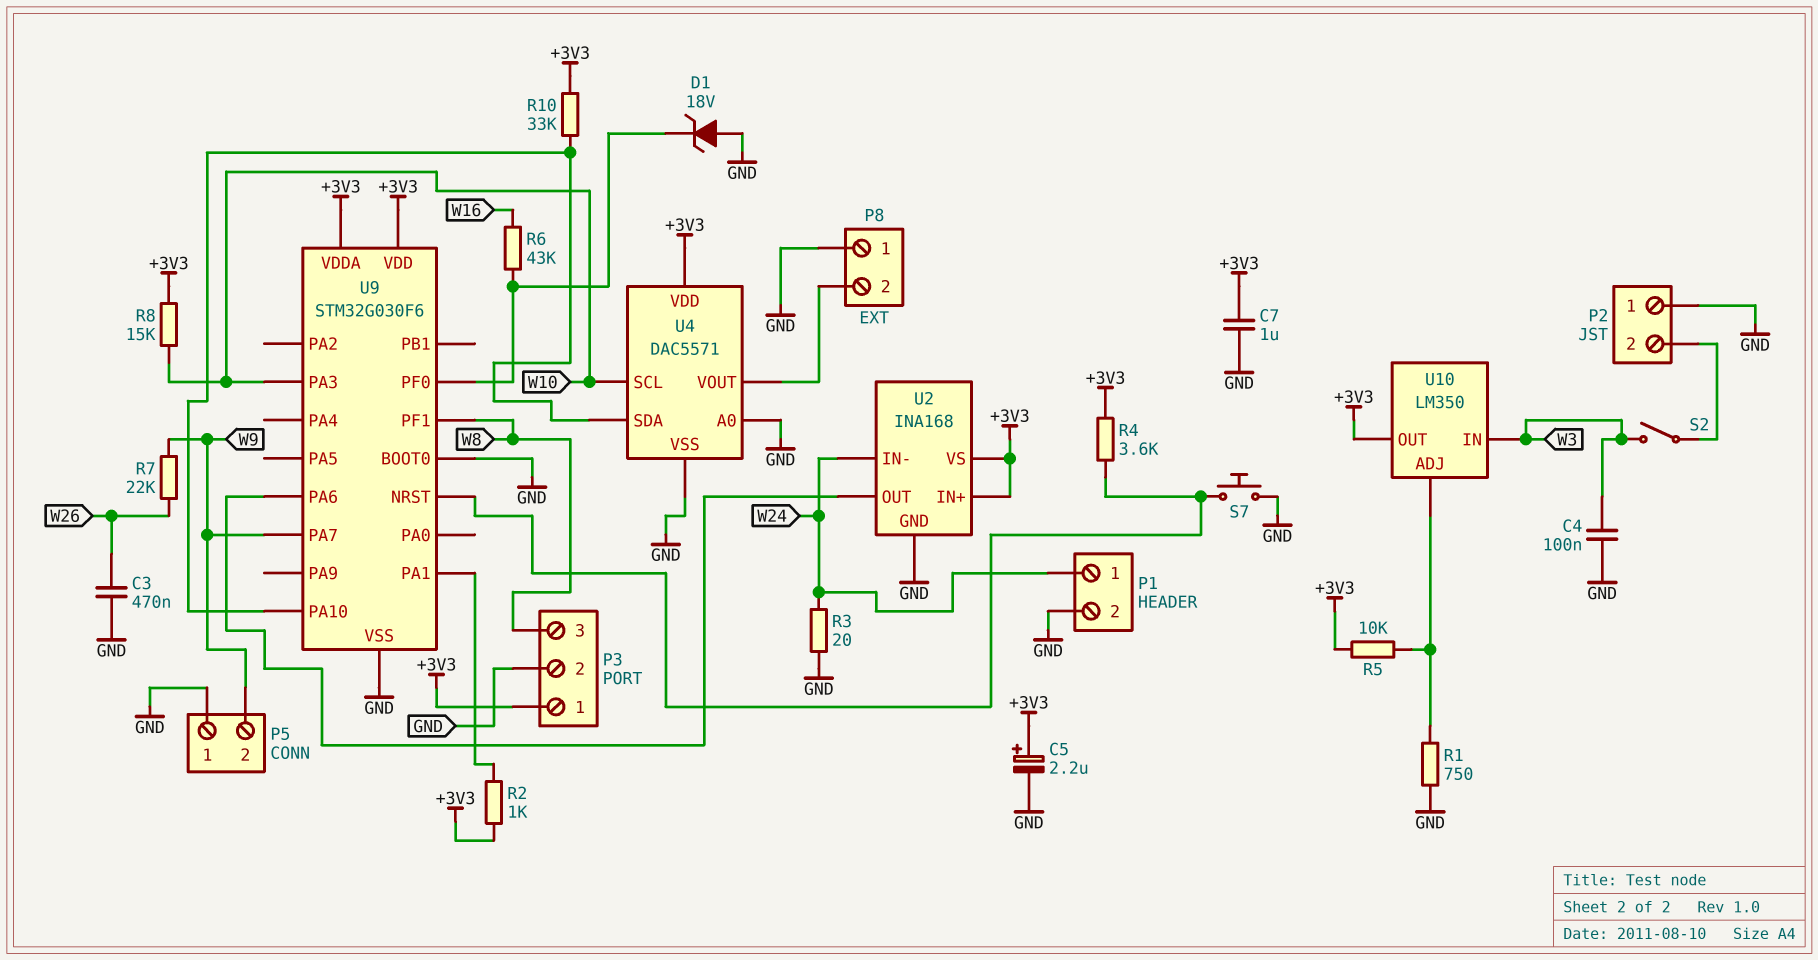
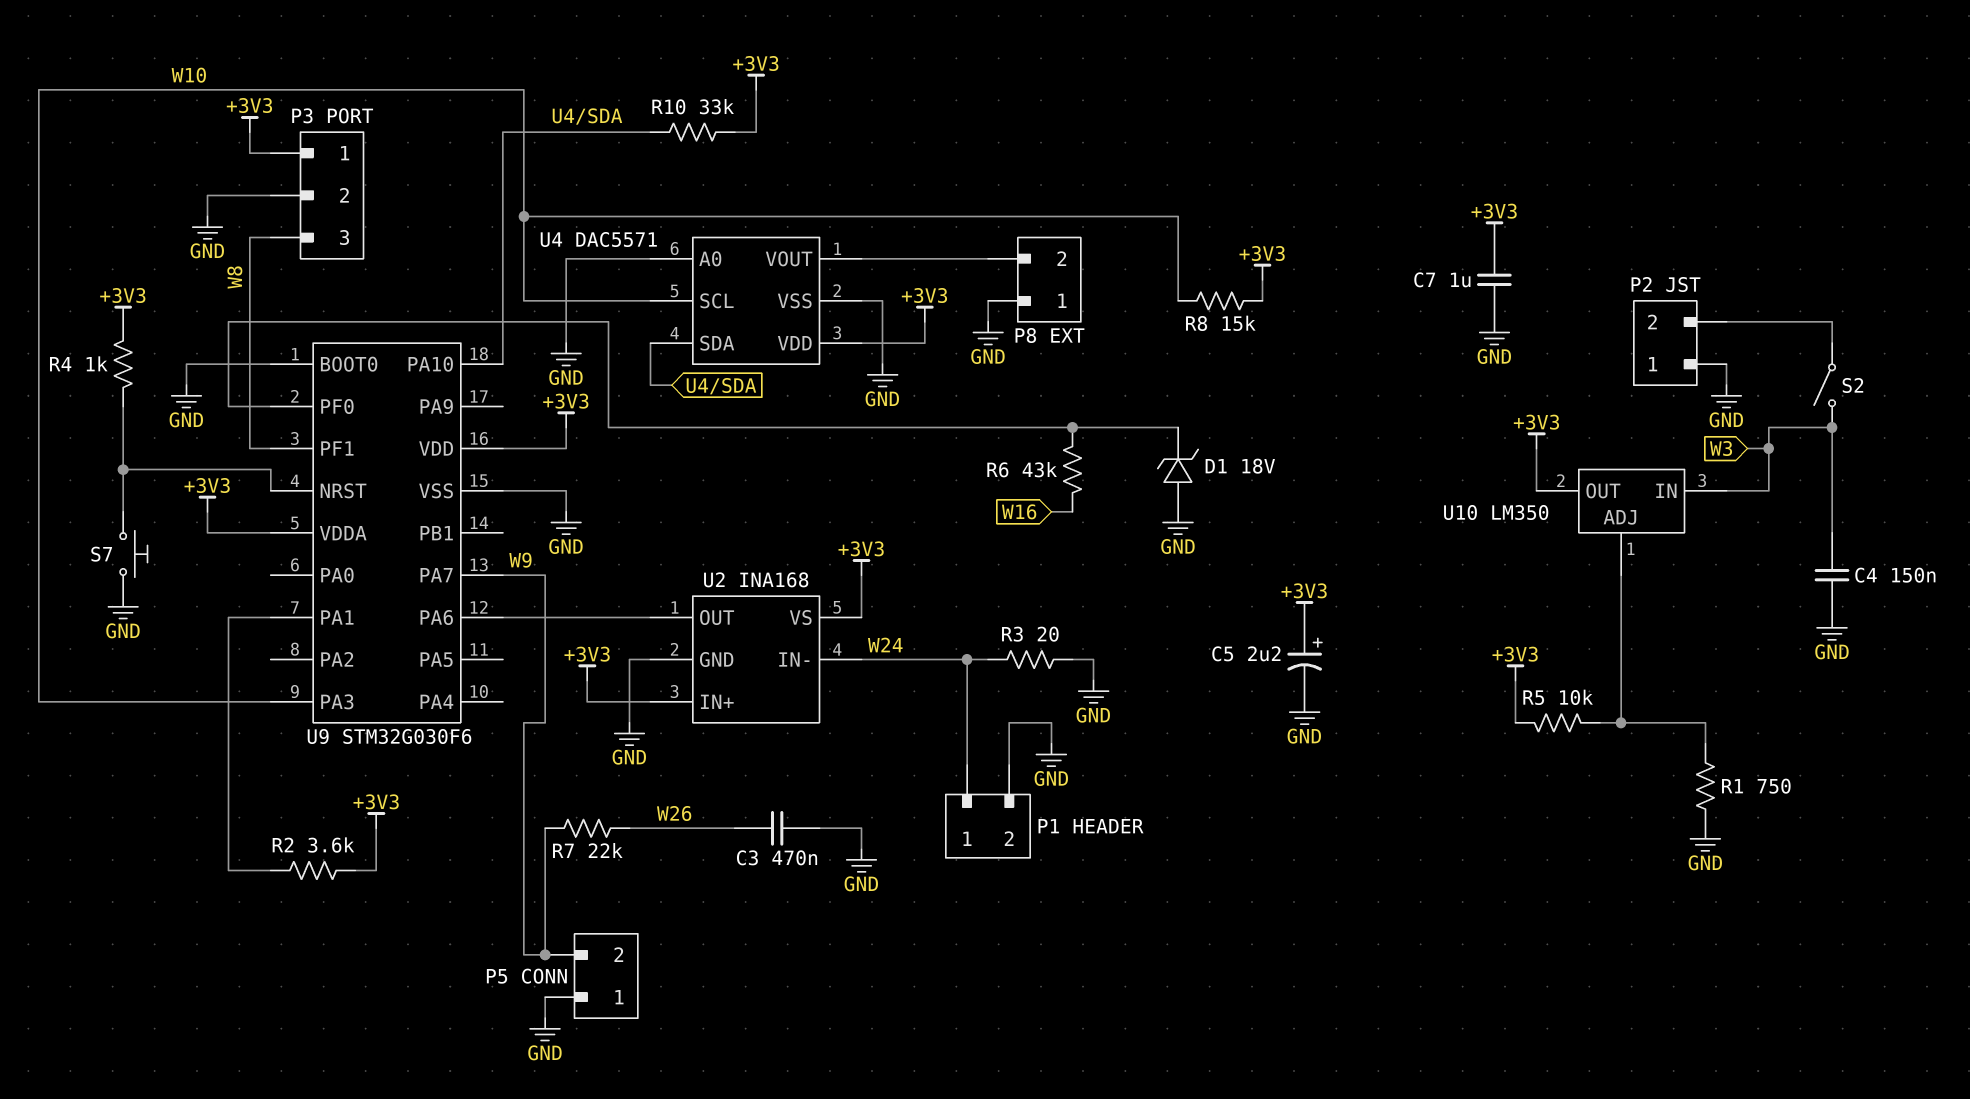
C4: 100nF (GND, W3) -> 150nF (GND, W3)
R2: 1k (+3V3, U9/PA1) -> 3.6k (+3V3, U9/PA1)
R4: 3.6k (+3V3, U9/NRST) -> 1k (+3V3, U9/NRST)

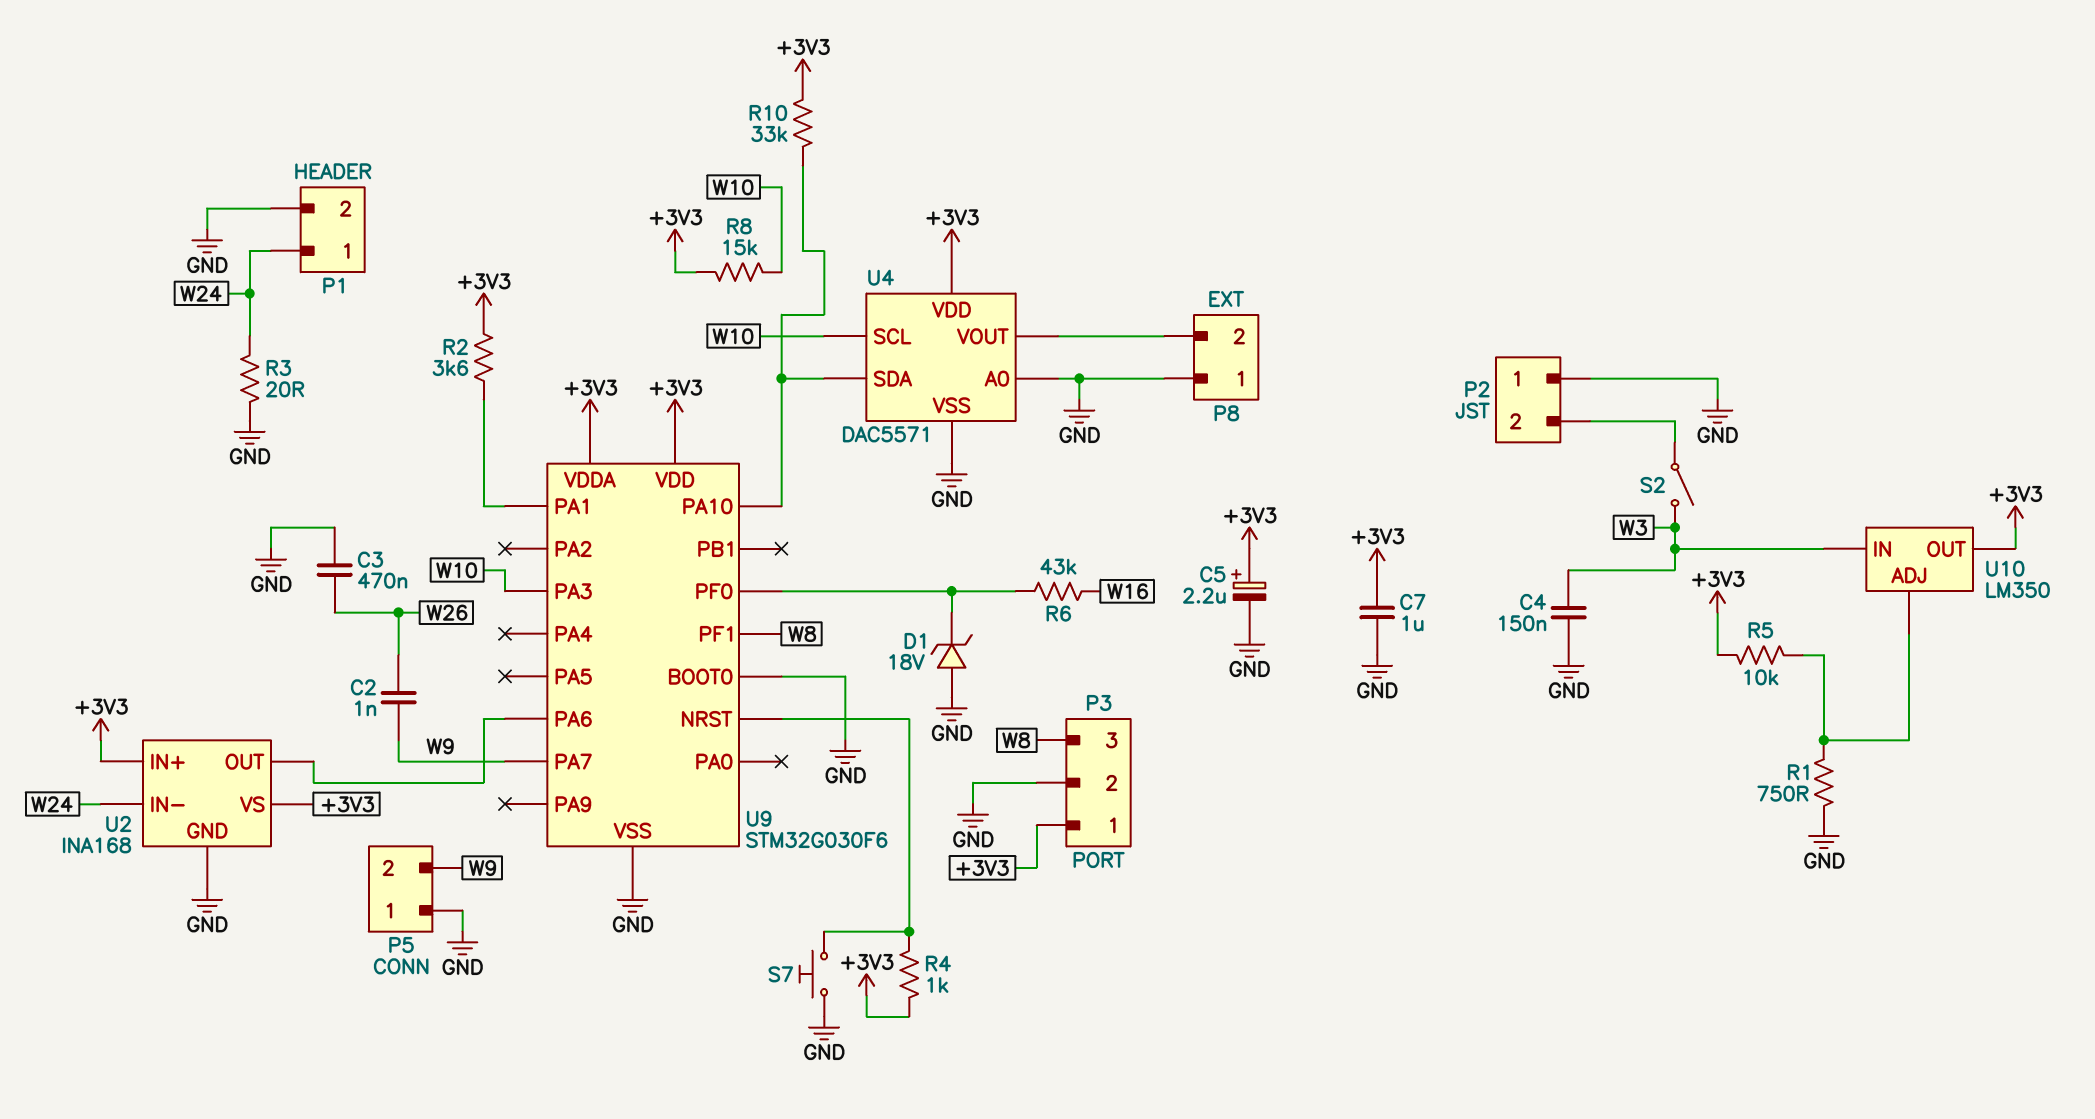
C2: none -> 1nF (W9, W26)
R7: 22k (W9, W26) -> none

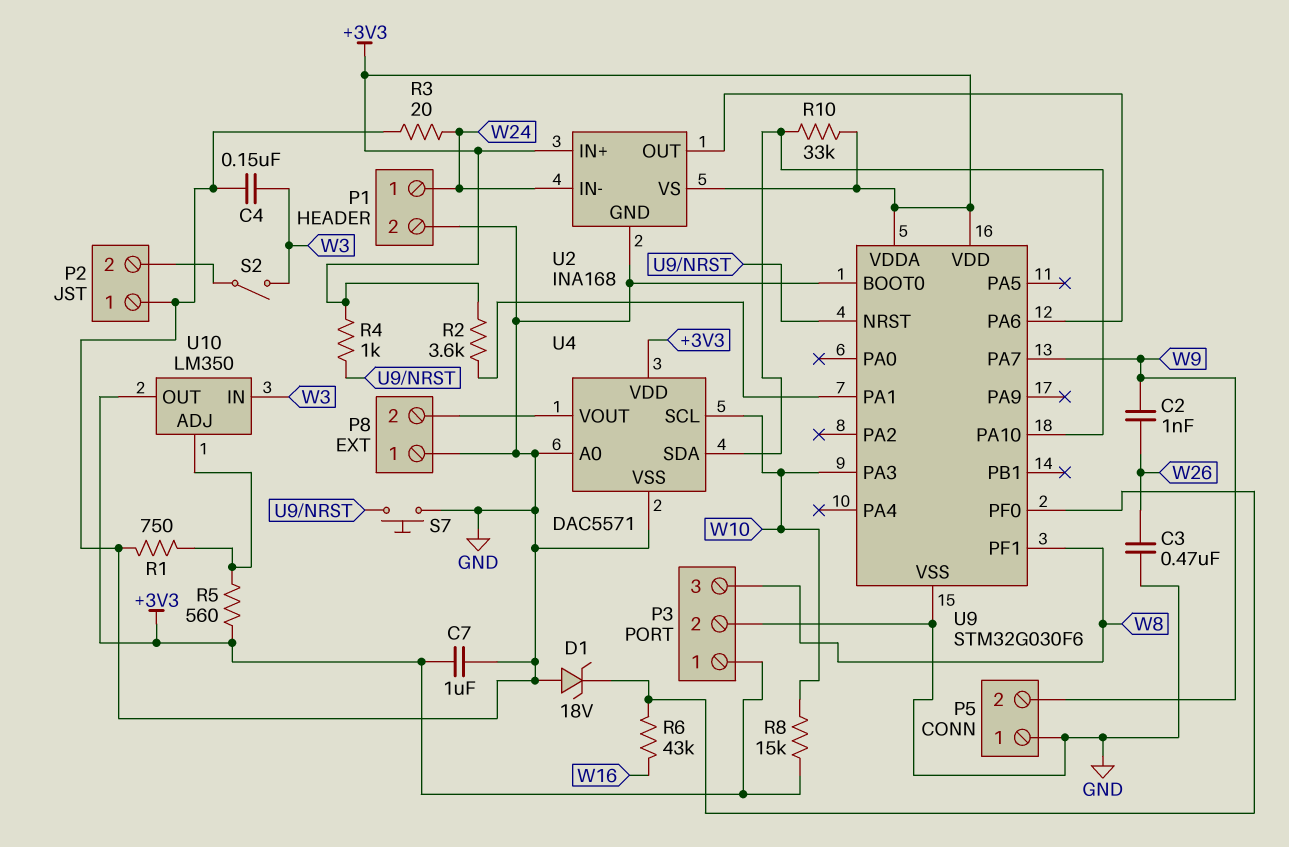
C5: 2.2uF (plus +3V3, minus GND) -> none
R5: 10k (+3V3, U10/ADJ) -> 560 (+3V3, U10/ADJ)

